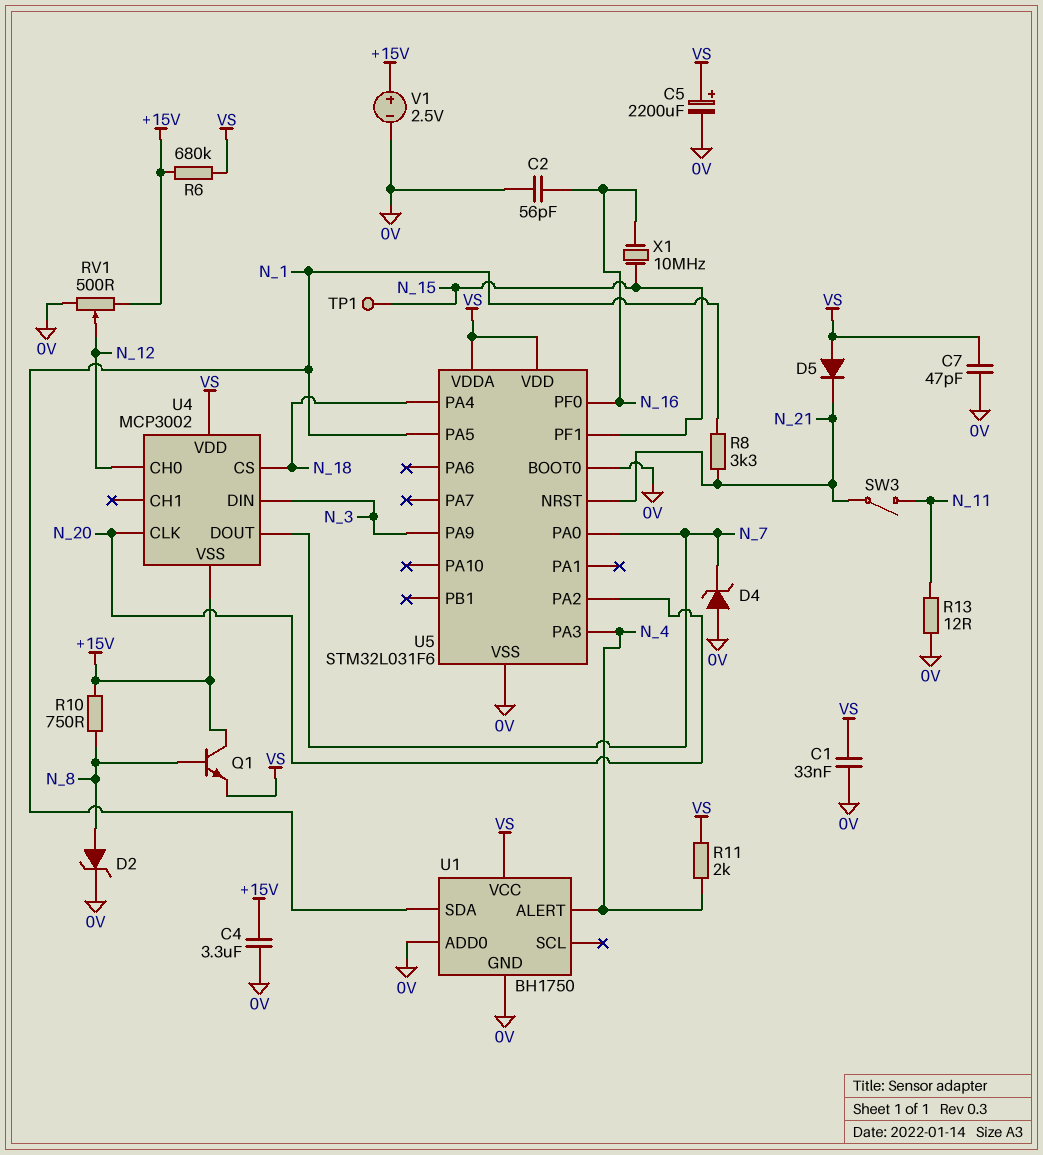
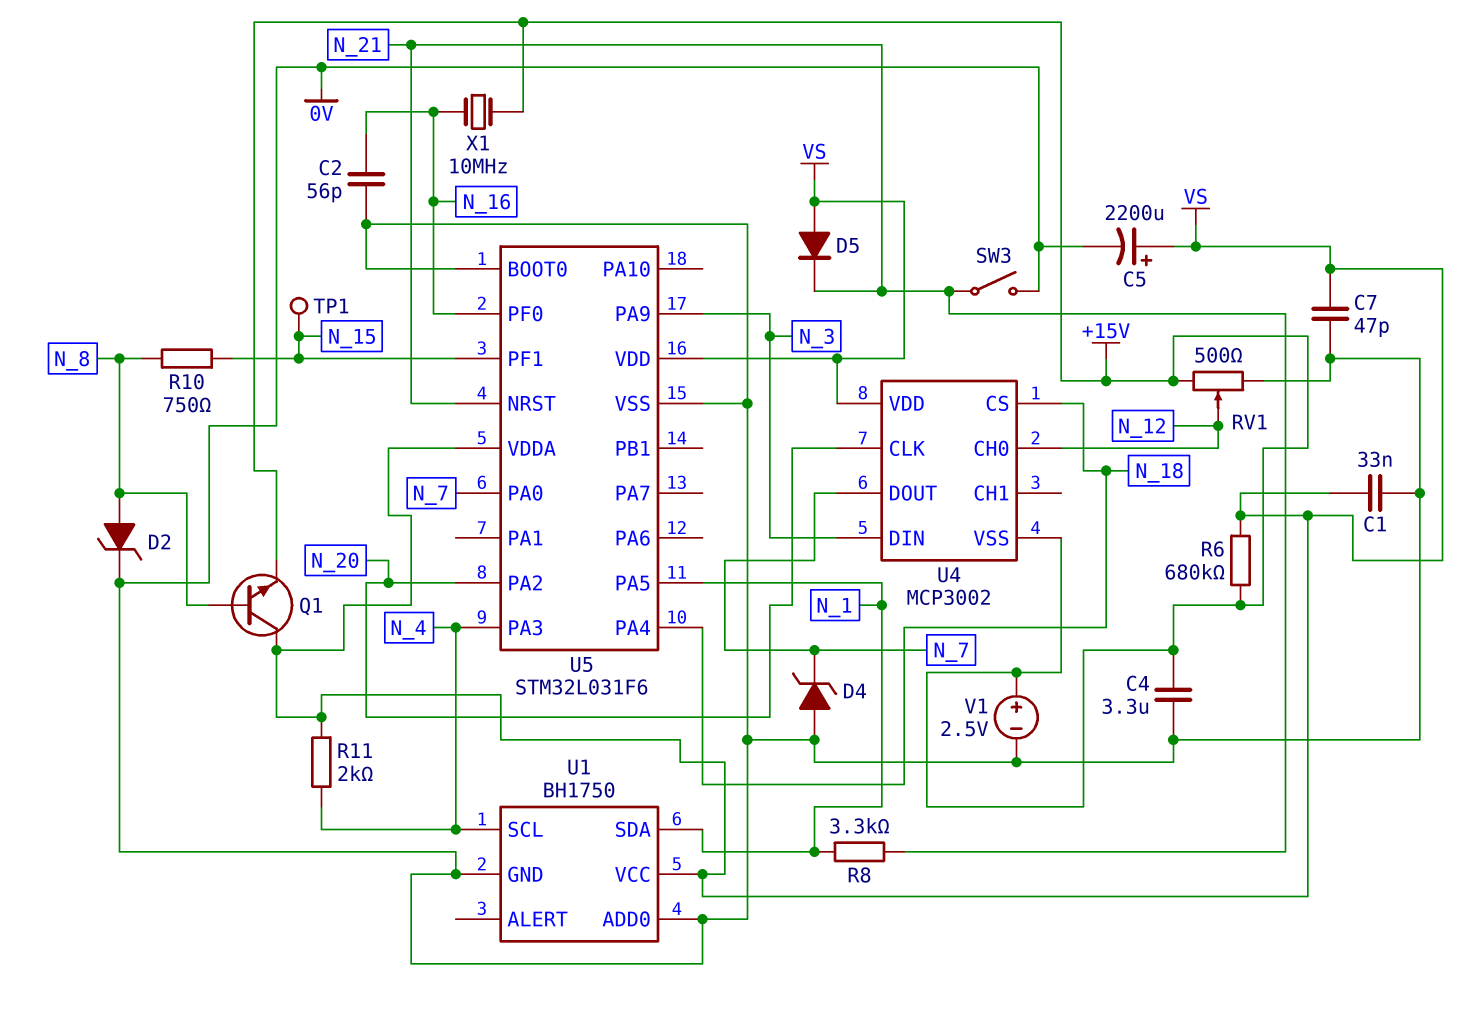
Q1: NPN (B N_8, C +15V, E VS) -> NPN (B N_8, C VS, E +15V)
R10: 750 (+15V, N_8) -> 750 (N_8, N_15)
R13: 12 (0V, N_11) -> none
SW3: switch (N_11, N_21) -> switch (0V, N_21)
U1 pin ALERT: N_4 -> none
U1 pin SCL: none -> N_4
X1: 10MHz (N_15, N_16) -> 10MHz (+15V, N_16)

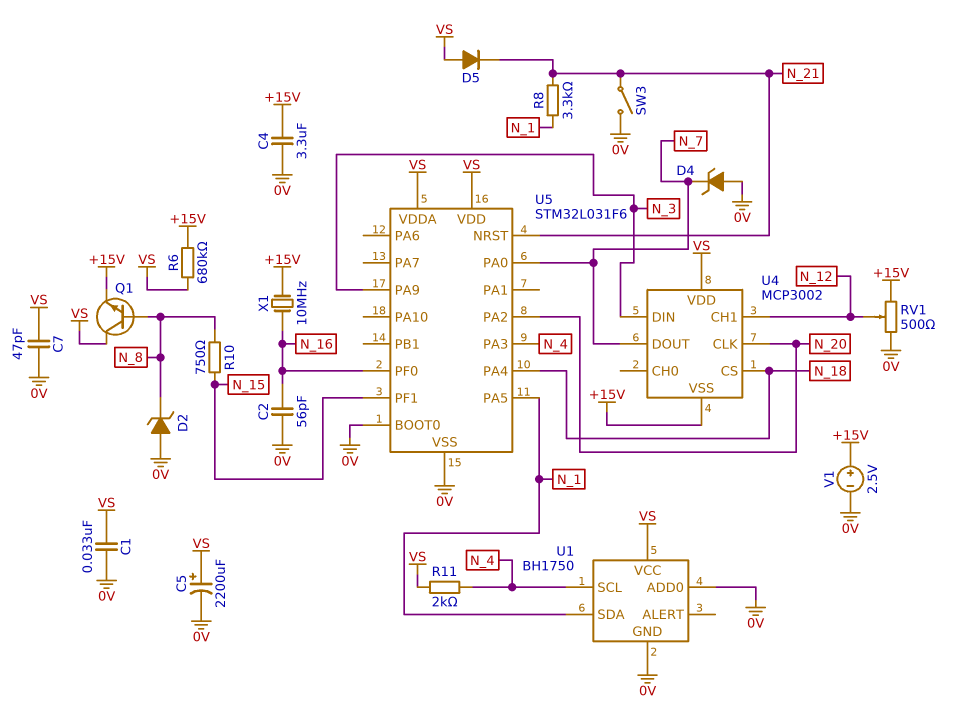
D2: zener (A N_8, K 0V) -> zener (A 0V, K N_8)
TP1: test point (N_15) -> none
U4 pin CH0: N_12 -> none
U4 pin CH1: none -> N_12

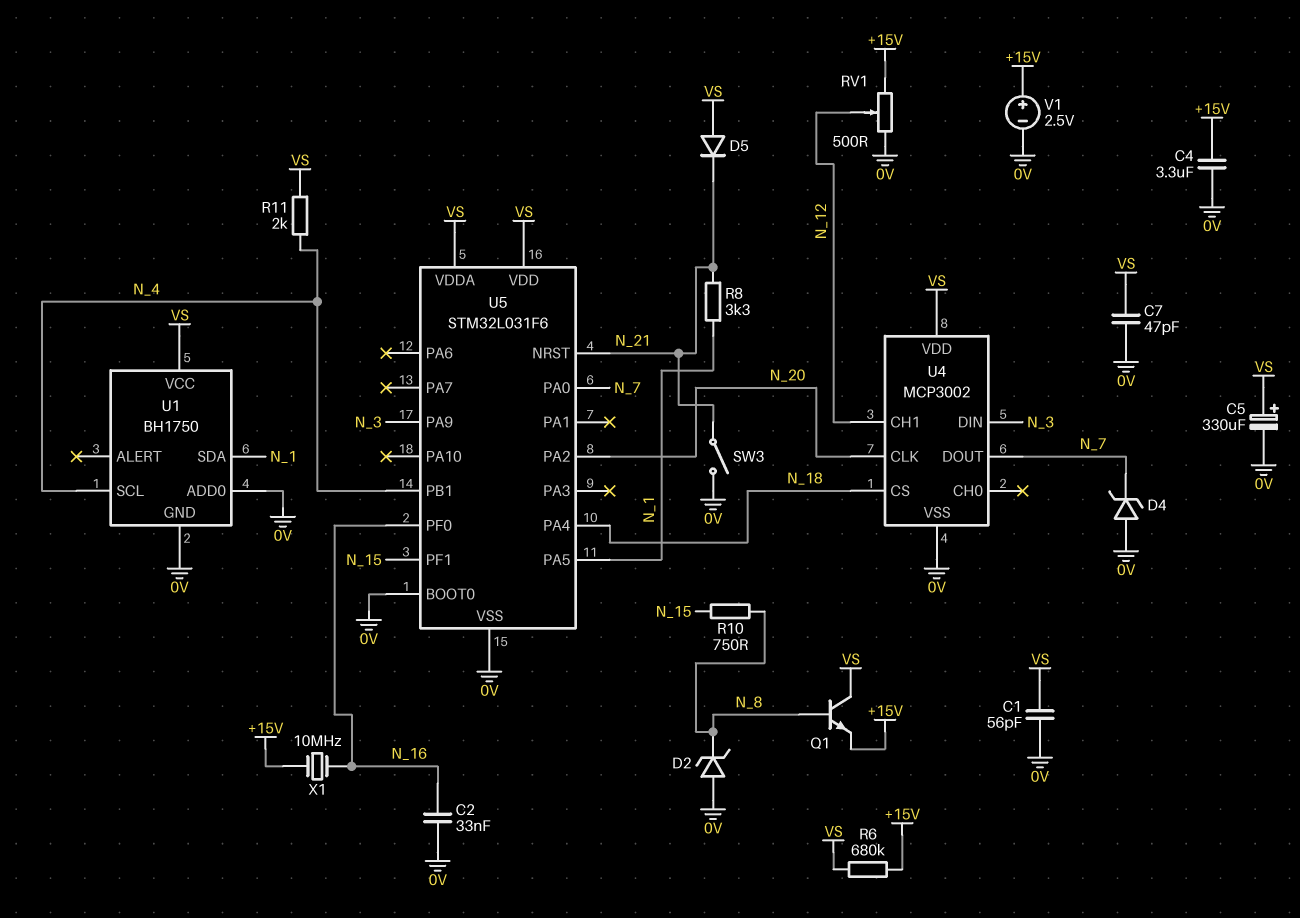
C1: 33nF (0V, VS) -> 56pF (0V, VS)
C2: 56pF (0V, N_16) -> 33nF (0V, N_16)
C5: 2200uF (plus VS, minus 0V) -> 330uF (plus VS, minus 0V)
U4 pin VSS: +15V -> 0V
U5 pin PA3: N_4 -> none
U5 pin PB1: none -> N_4

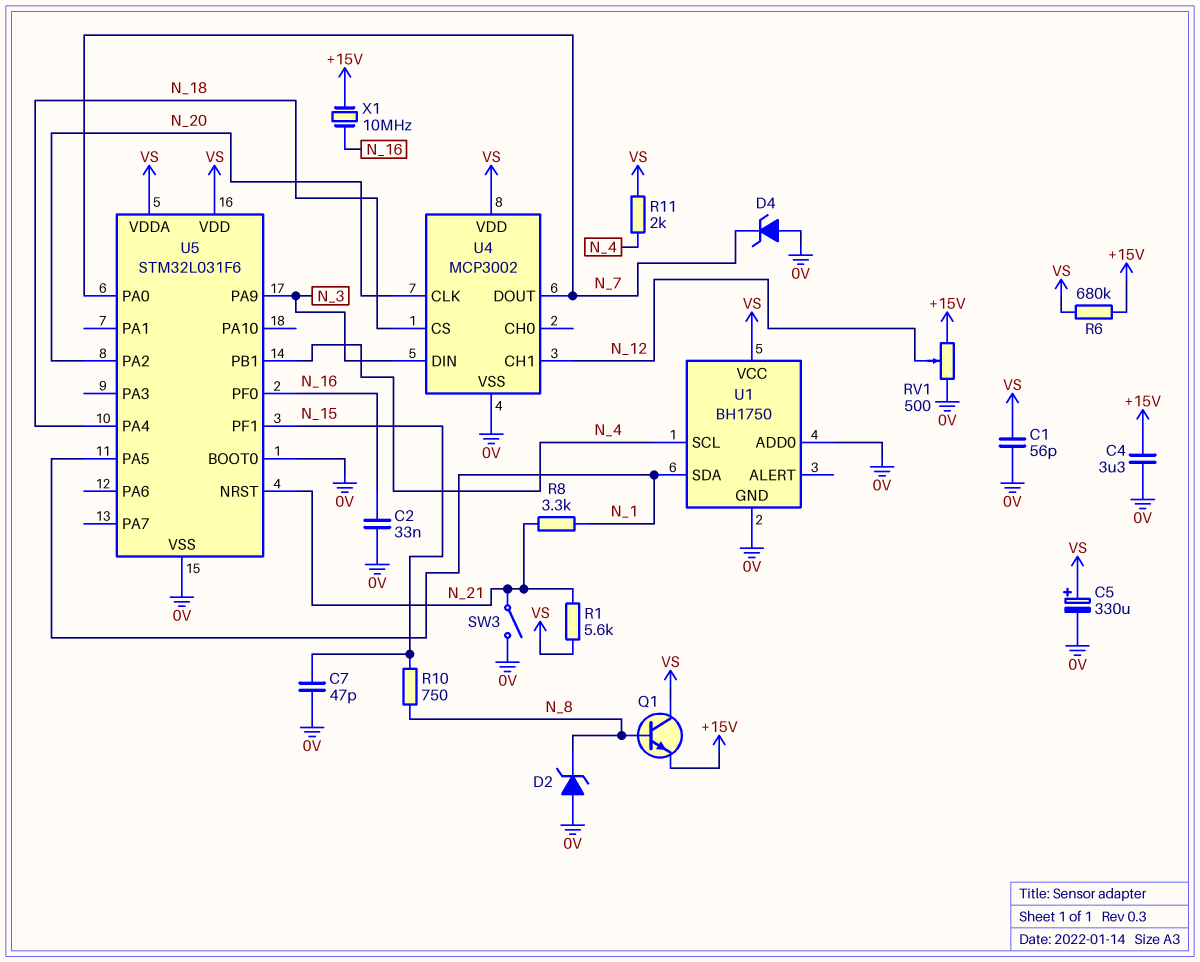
C7: 47pF (0V, VS) -> 47pF (0V, N_15)
D5: diode (A VS, K N_21) -> none
R1: none -> 5.6k (N_21, VS)
V1: 2.5V (plus +15V, minus 0V) -> none

